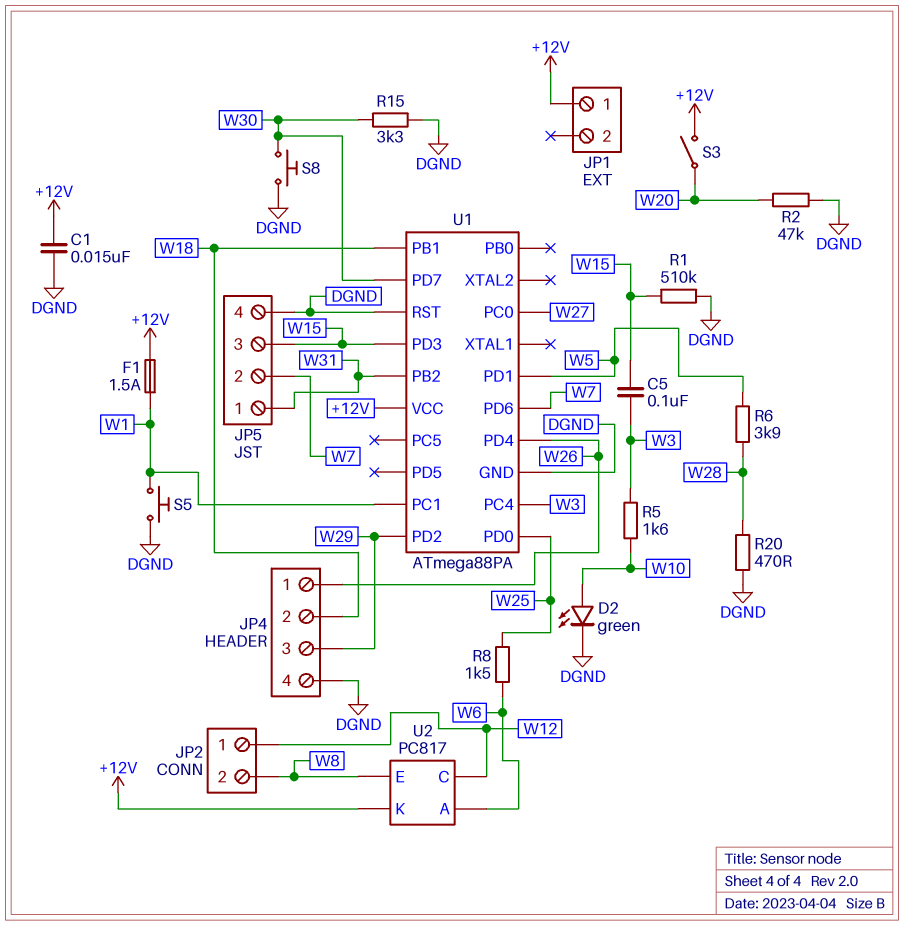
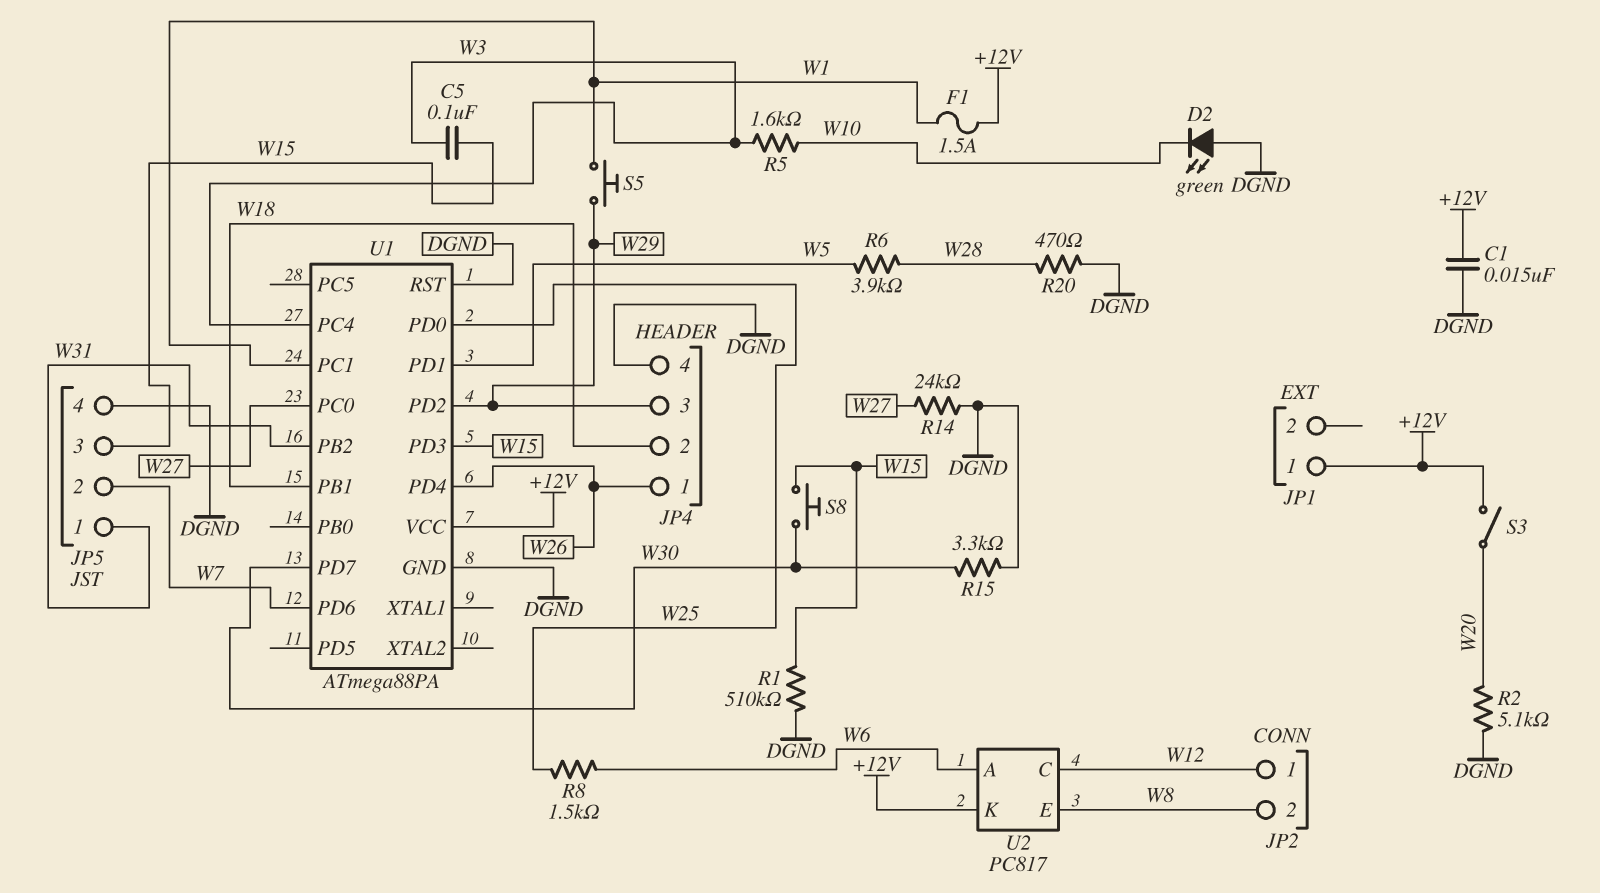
D2: LED green (A W10, K DGND) -> LED green (A DGND, K W10)
R2: 47k (DGND, W20) -> 5.1k (DGND, W20)
R14: none -> 24k (DGND, W27)
S5: button (DGND, W1) -> button (W1, W29)
S8: button (DGND, W30) -> button (W15, W30)

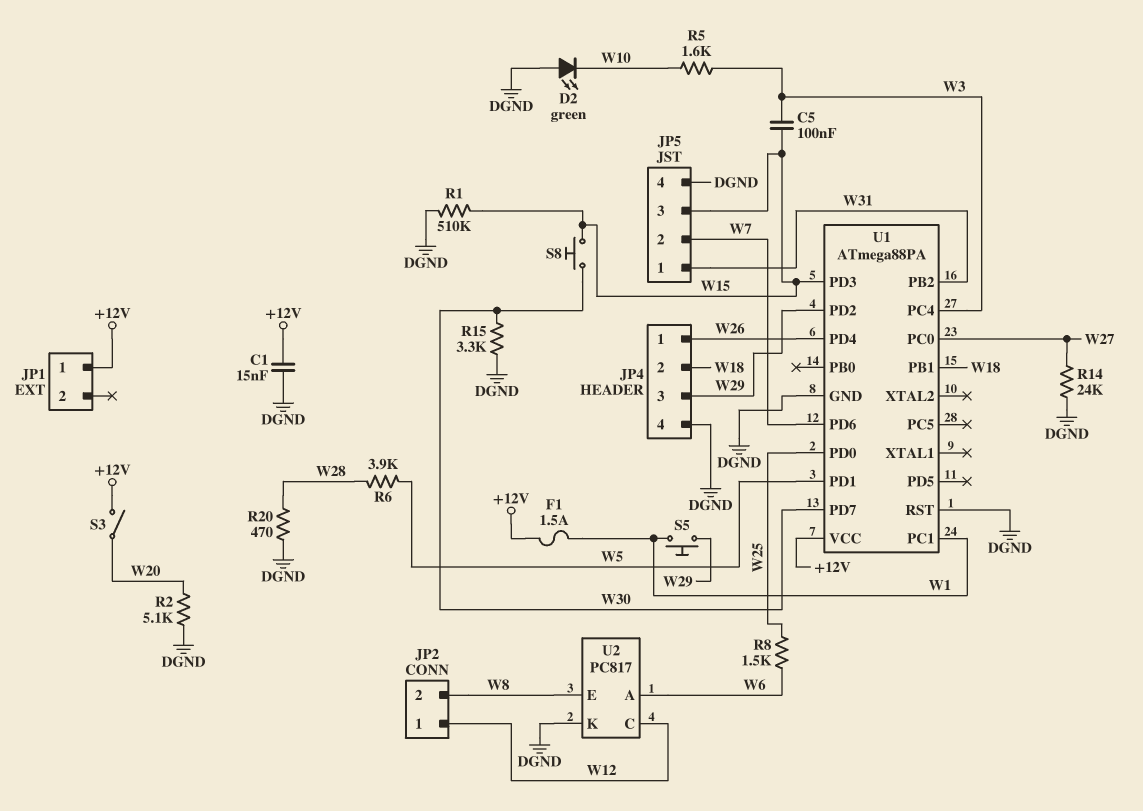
U2 pin K: +12V -> DGND

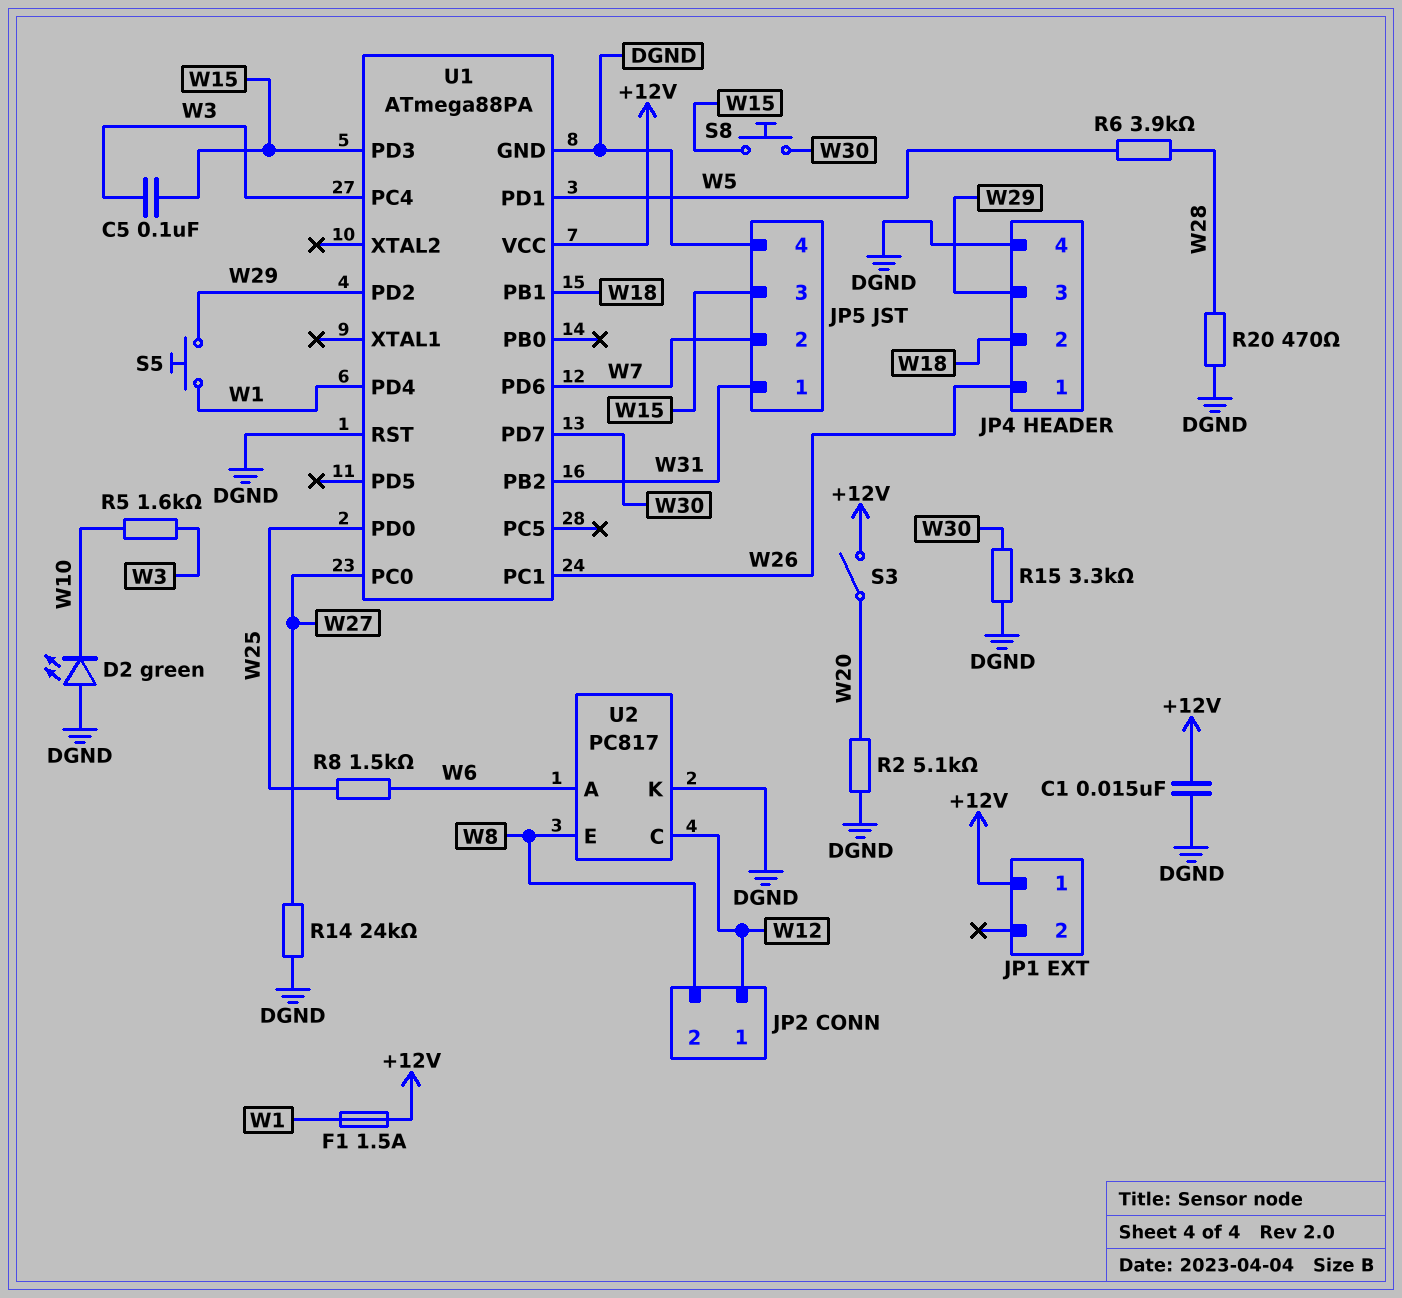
R1: 510k (DGND, W15) -> none
U1 pin PC1: W1 -> W26
U1 pin PD4: W26 -> W1

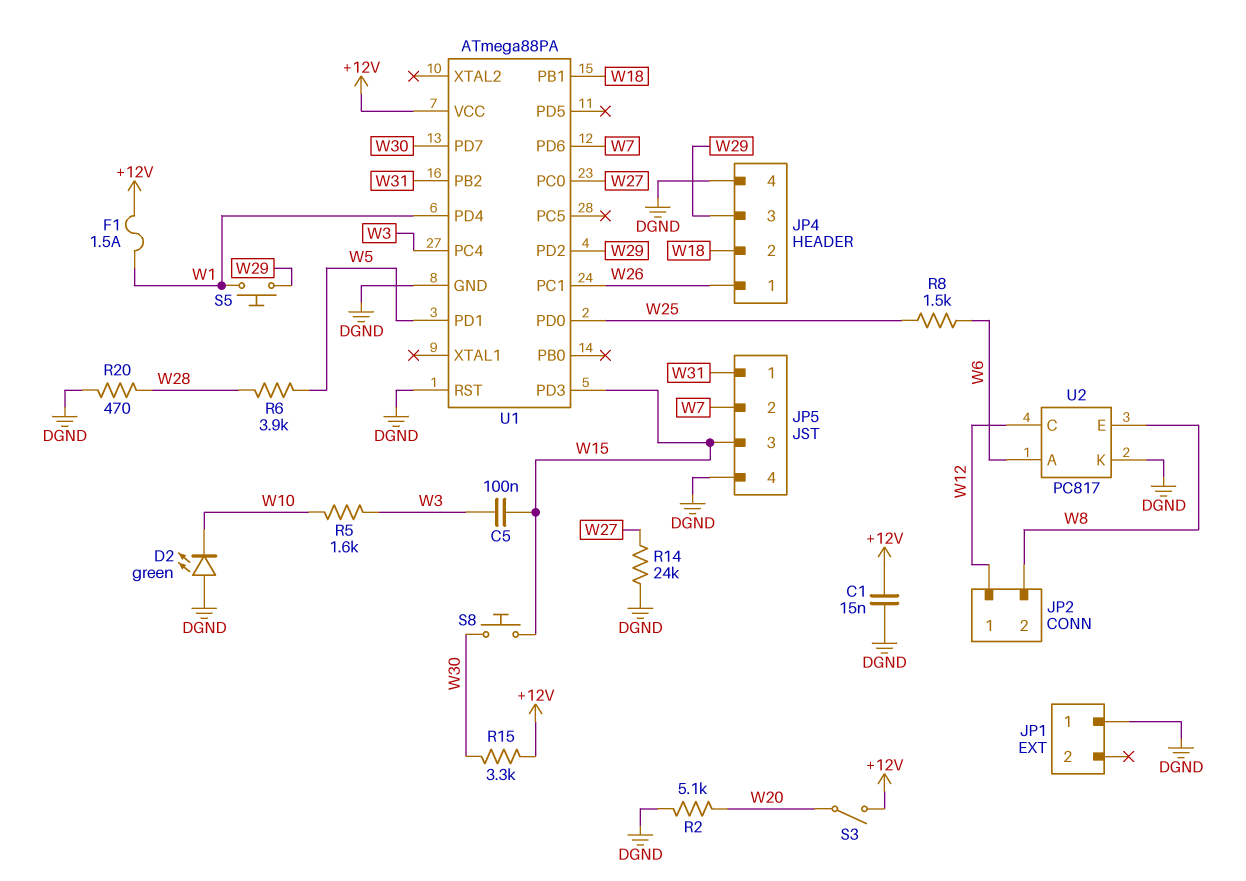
JP1 pin 1: +12V -> DGND
R15: 3.3k (DGND, W30) -> 3.3k (+12V, W30)

